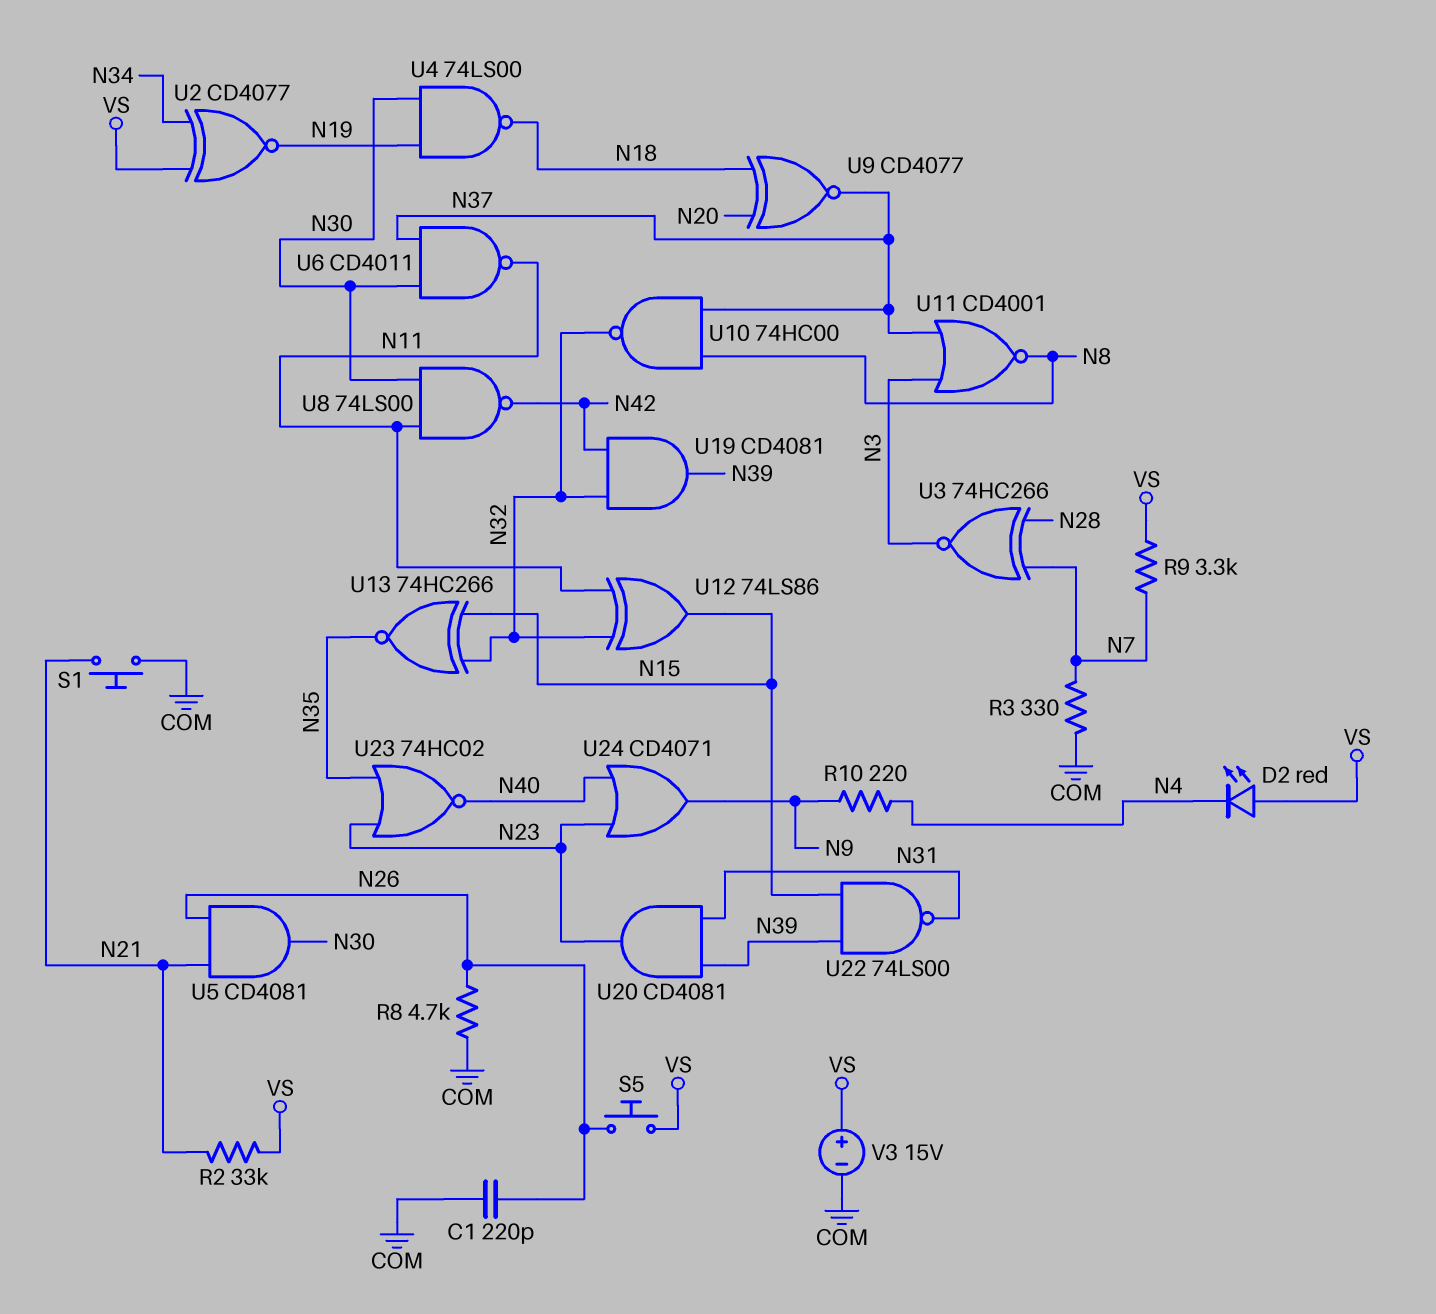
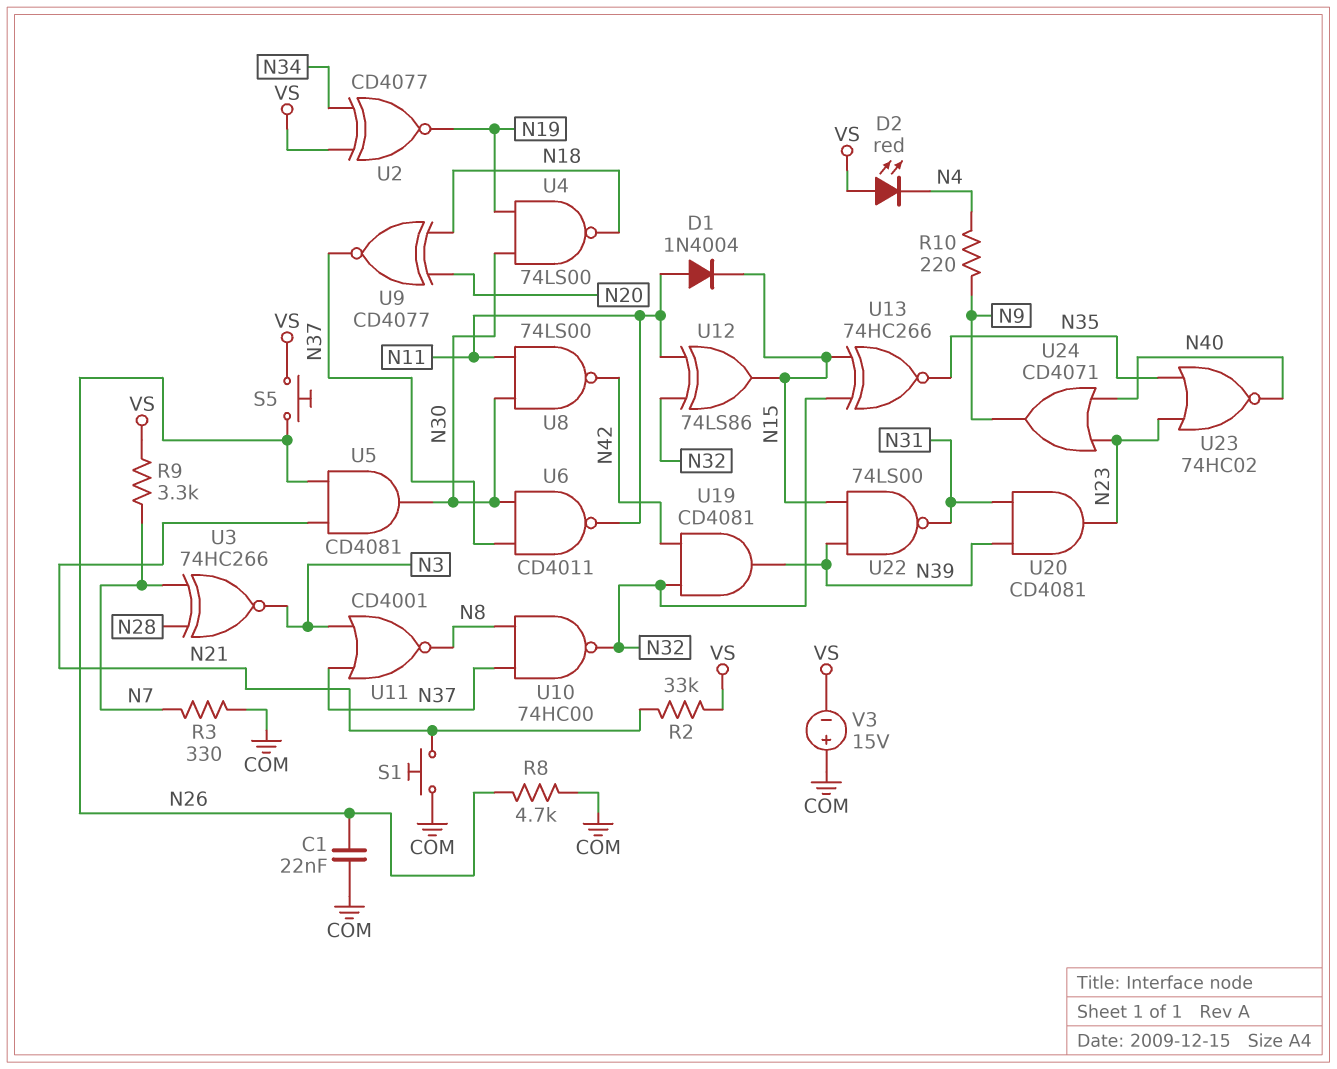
C1: 220pF (COM, N26) -> 22nF (COM, N26)
D1: none -> diode 1N4004 (A N11, K N15)
V3: 15V (plus VS, minus COM) -> 15V (plus COM, minus VS)

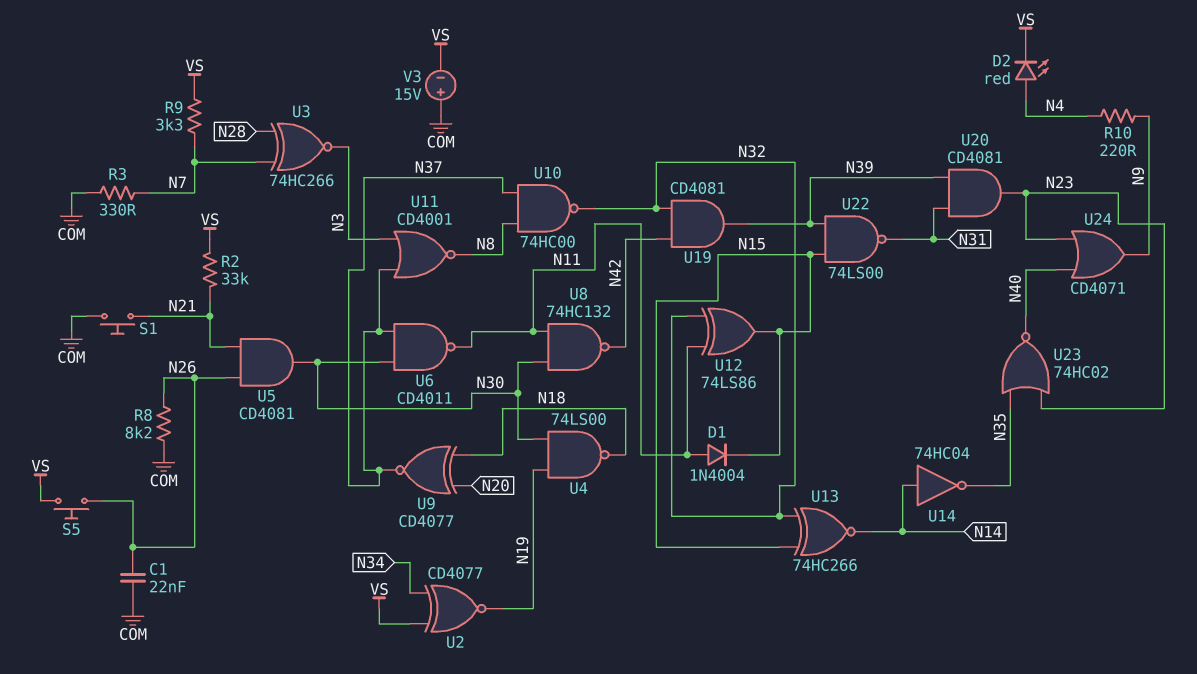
D2: LED red (A VS, K N4) -> LED red (A N4, K VS)
R8: 4.7k (COM, N26) -> 8.2k (COM, N26)
U8: NAND 74LS00 (in N11, in N30, out N42) -> NAND 74HC132 (in N11, in N30, out N42)
U13: XNOR 74HC266 (in N15, in N32, out N35) -> XNOR 74HC266 (in N15, in N32, out N14)
U14: none -> NOT 74HC04 (in N14, out N35)

